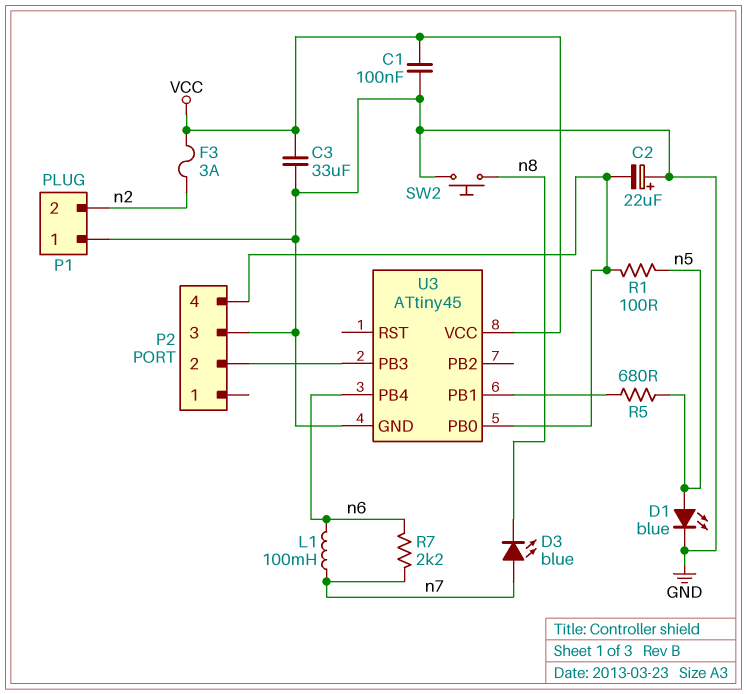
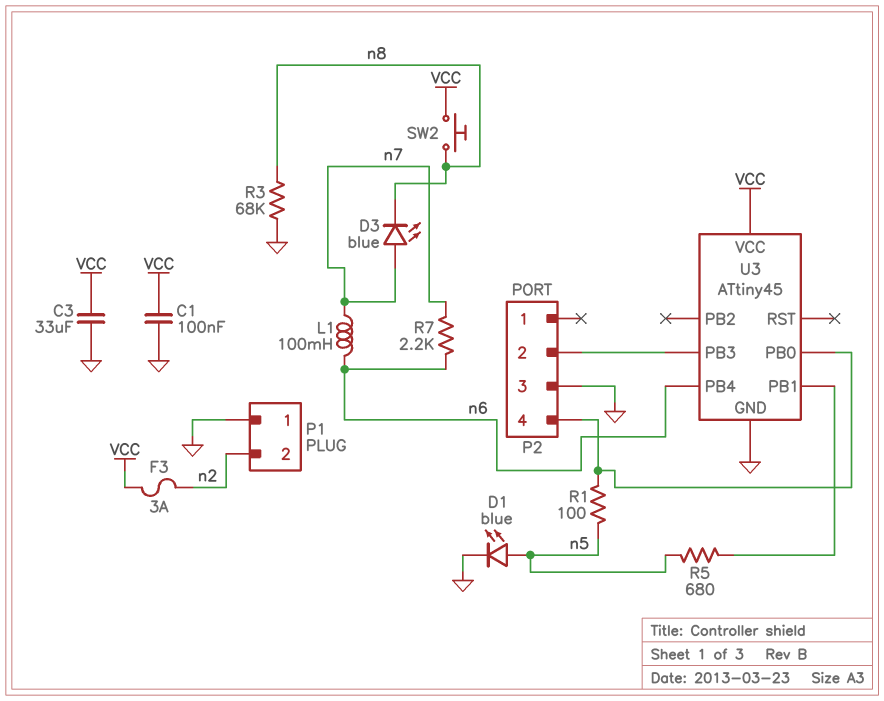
C2: 22uF (plus GND, minus P2/4) -> none
R3: none -> 68k (GND, n8)
SW2: button (GND, n8) -> button (VCC, n8)

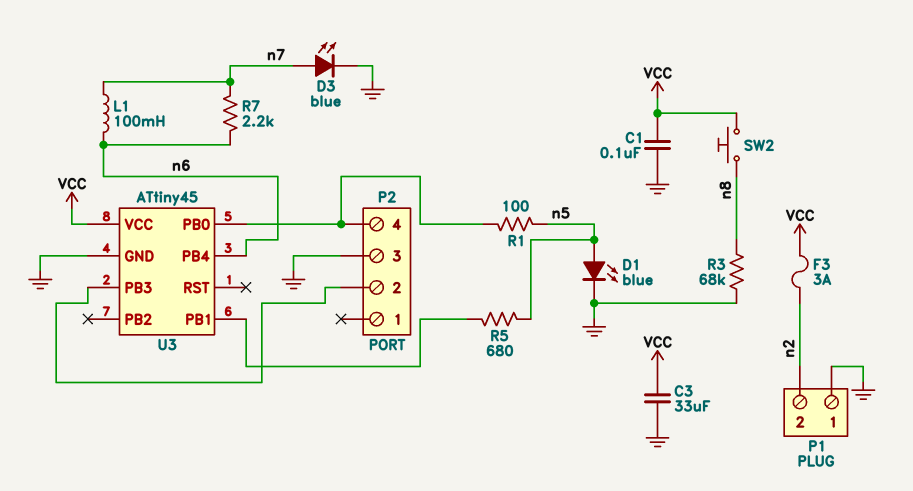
D3: LED blue (A n7, K n8) -> LED blue (A n7, K GND)

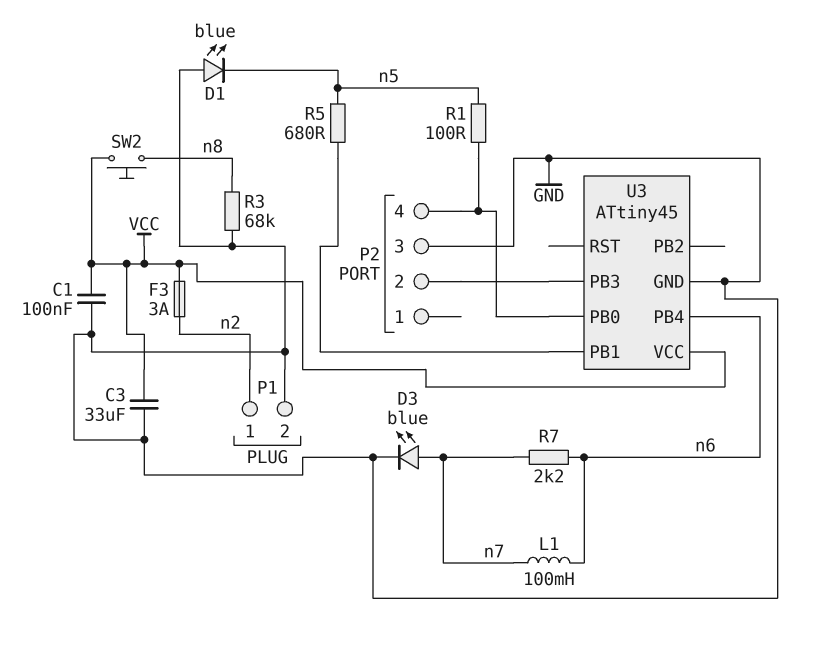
D1: LED blue (A n5, K GND) -> LED blue (A GND, K n5)
P1 pin 1: GND -> n2
P1 pin 2: n2 -> GND

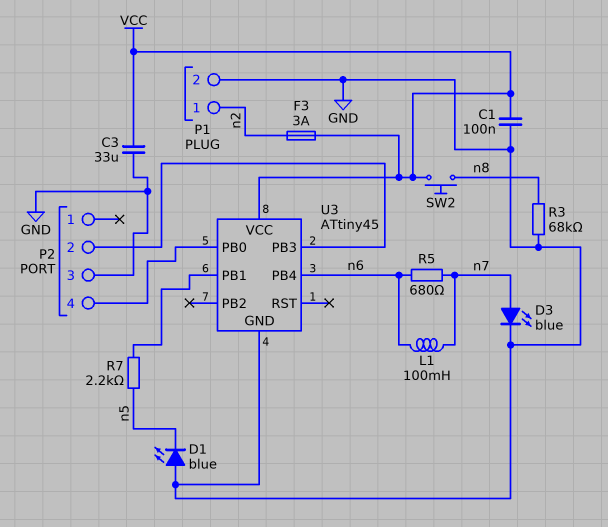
R1: 100 (P2/4, n5) -> none
R5: 680 (U3/PB1, n5) -> 680 (n6, n7)
R7: 2.2k (n6, n7) -> 2.2k (U3/PB1, n5)

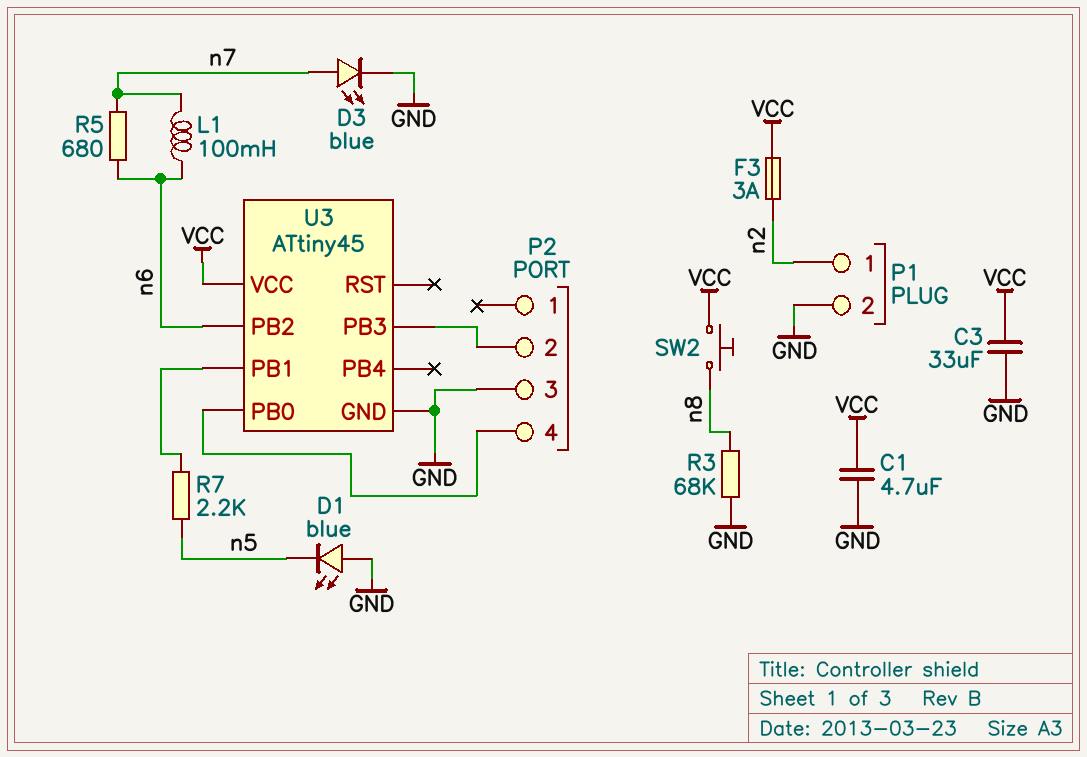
C1: 100nF (GND, VCC) -> 4.7uF (GND, VCC)
U3 pin PB2: none -> n6
U3 pin PB4: n6 -> none

